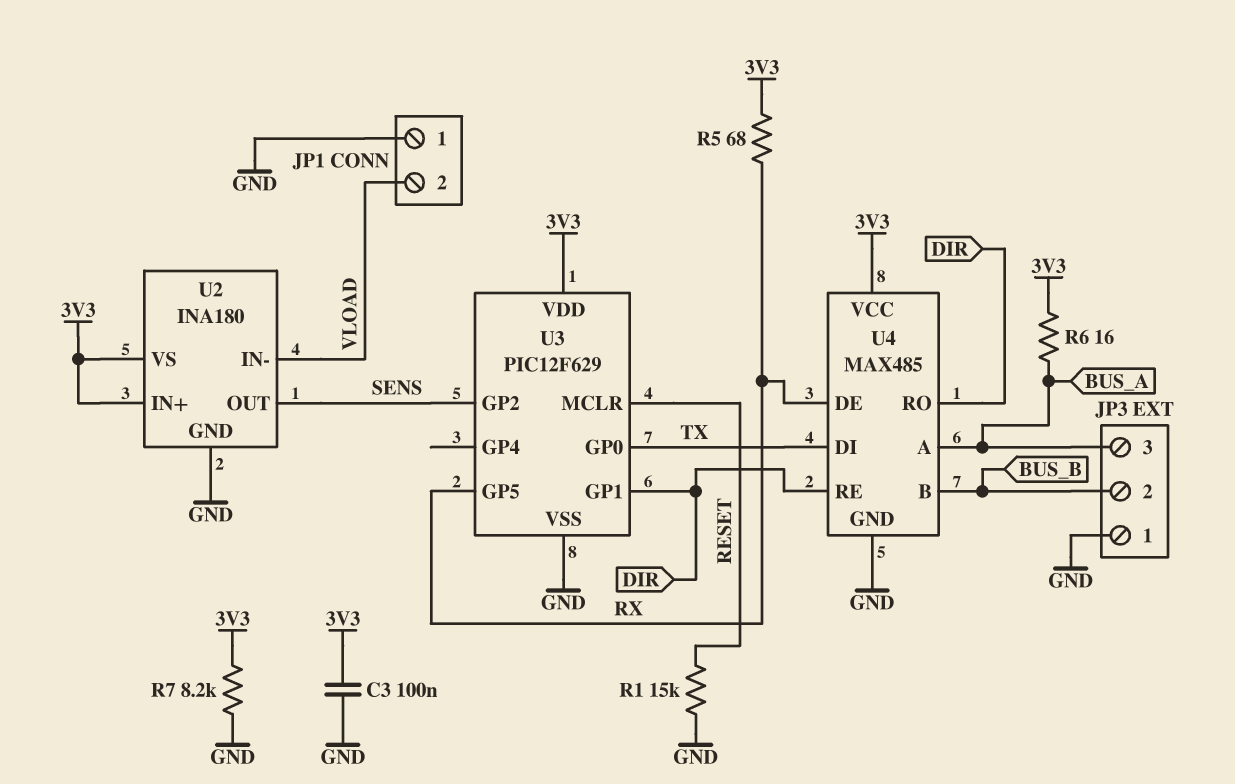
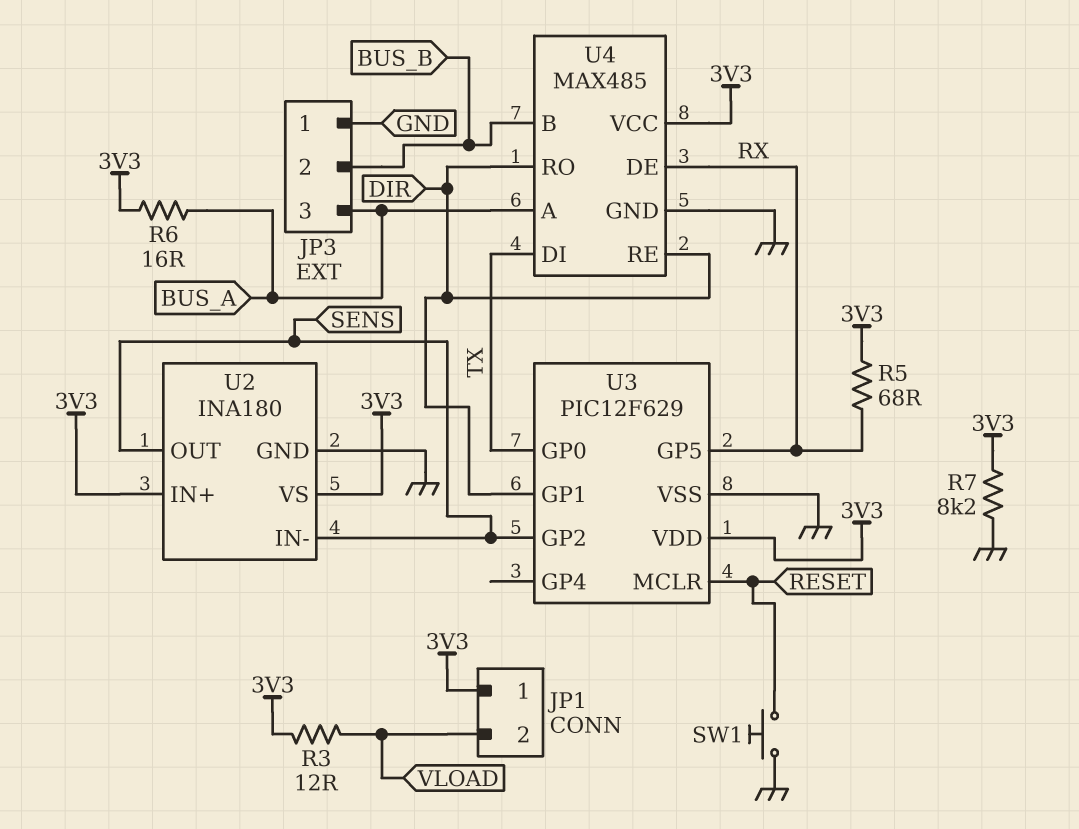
C3: 100nF (3V3, GND) -> none
JP1 pin 1: GND -> 3V3
R1: 15k (GND, RESET) -> none
R3: none -> 12 (3V3, VLOAD)
SW1: none -> button (GND, RESET)
U2 pin IN-: VLOAD -> SENS

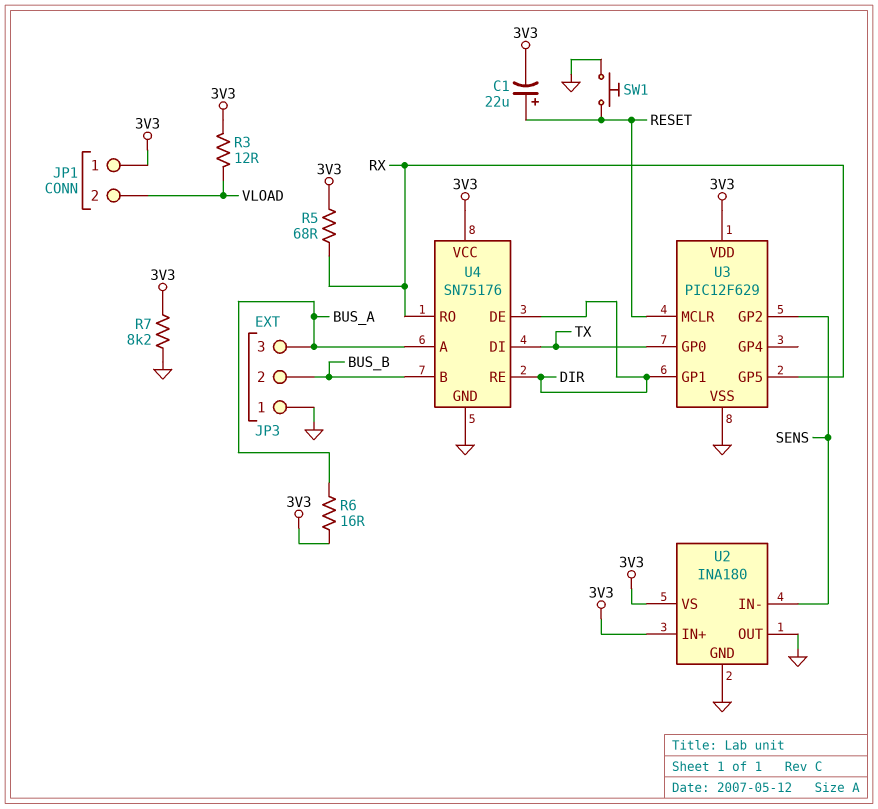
C1: none -> 22uF (plus RESET, minus 3V3)
U2 pin OUT: SENS -> GND
U4: MAX485 -> SN75176
U4 pin DE: RX -> DIR
U4 pin RO: DIR -> RX

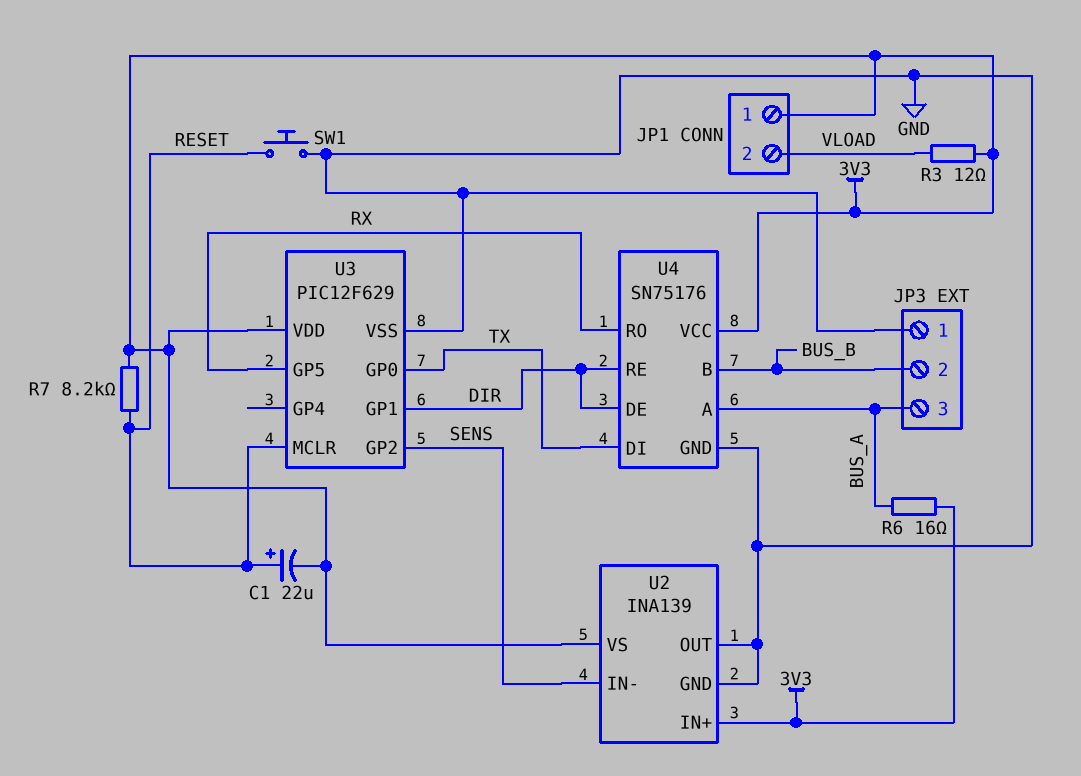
R5: 68 (3V3, RX) -> none
R7: 8.2k (3V3, GND) -> 8.2k (3V3, RESET)
U2: INA180 -> INA139

